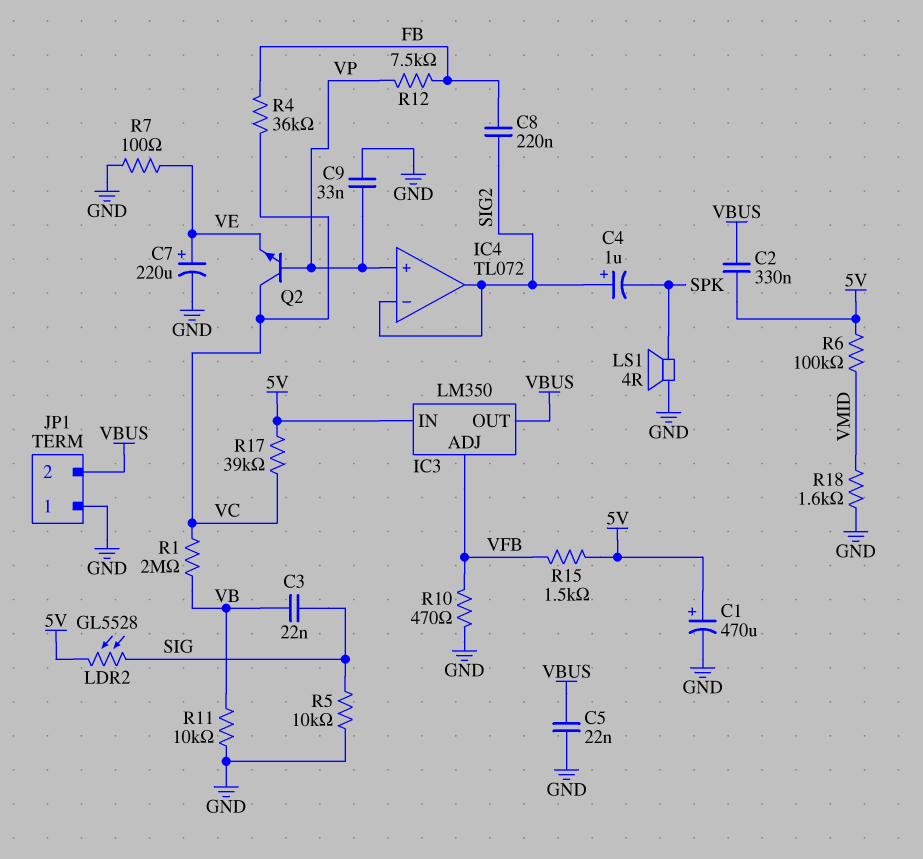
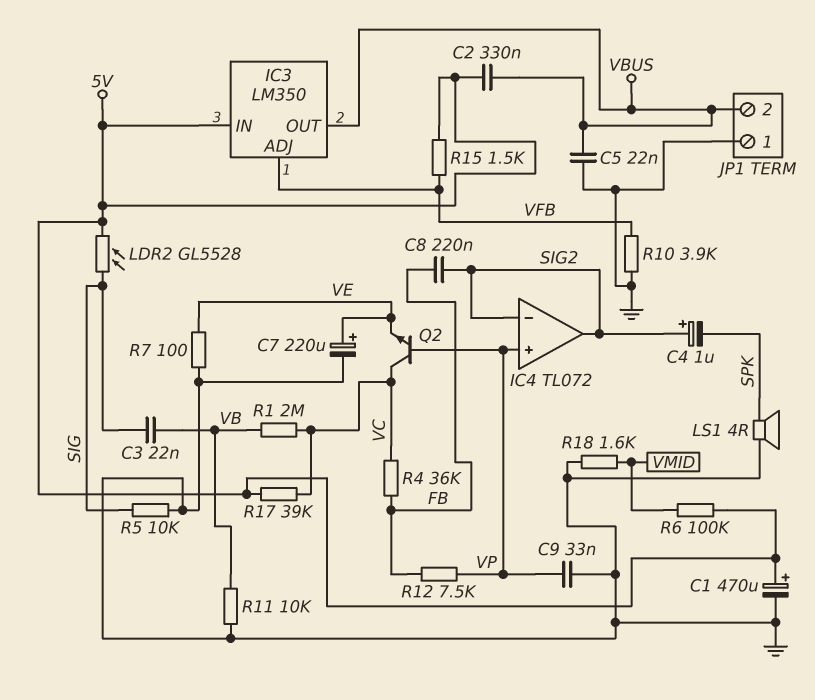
R10: 470 (GND, VFB) -> 3.9k (GND, VFB)

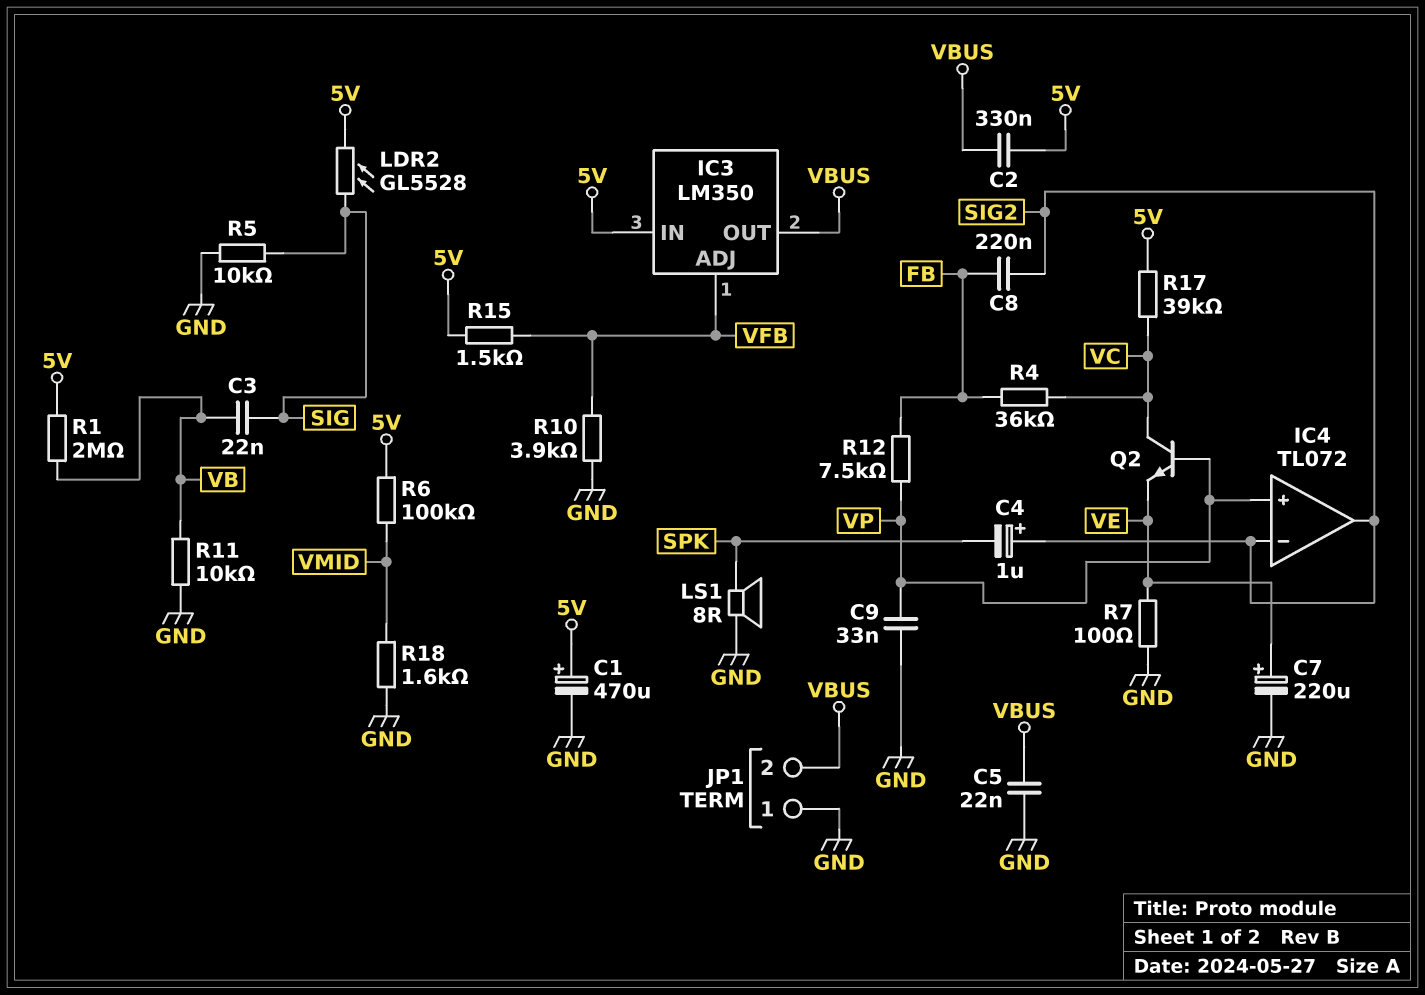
LS1: speaker 4R (GND, SPK) -> speaker 8R (GND, SPK)
R1: 2M (VB, VC) -> 2M (5V, VB)

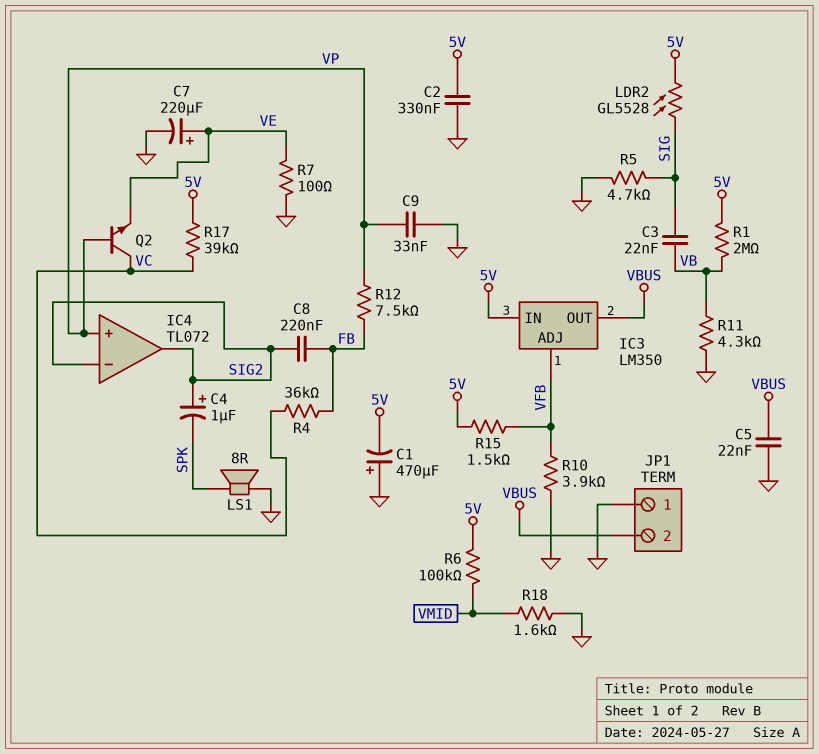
C1: 470uF (plus 5V, minus GND) -> 470uF (plus GND, minus 5V)
C2: 330nF (5V, VBUS) -> 330nF (5V, GND)
R5: 10k (GND, SIG) -> 4.7k (GND, SIG)
R11: 10k (GND, VB) -> 4.3k (GND, VB)

